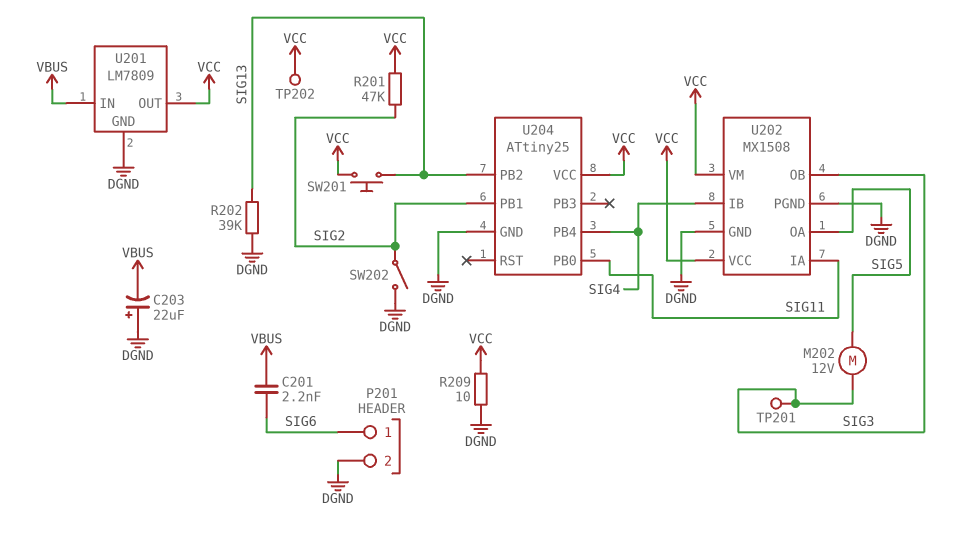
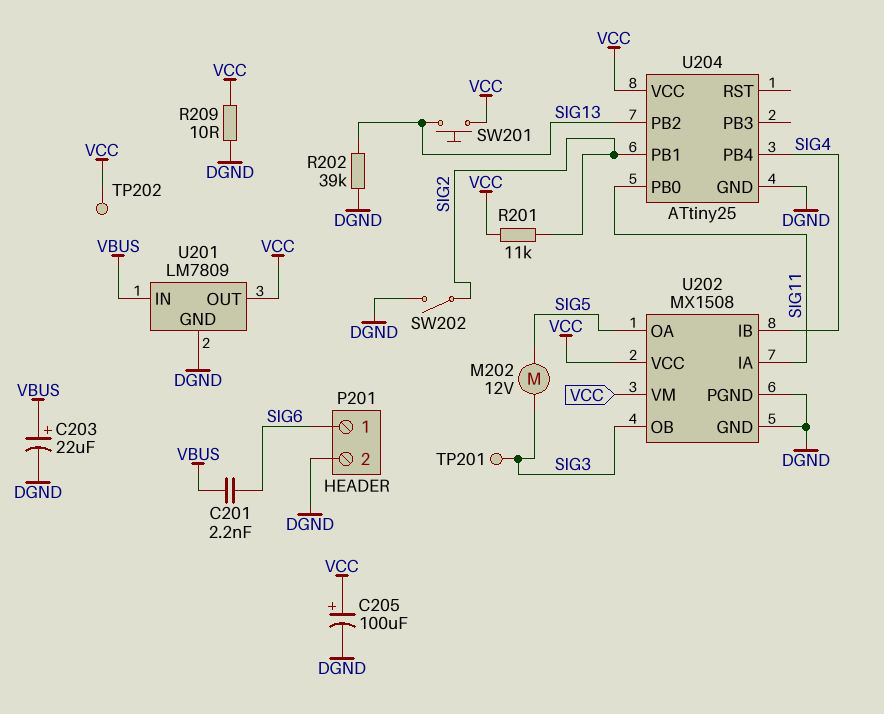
C203: 22uF (plus DGND, minus VBUS) -> 22uF (plus VBUS, minus DGND)
C205: none -> 100uF (plus VCC, minus DGND)
R201: 47k (SIG2, VCC) -> 11k (SIG2, VCC)

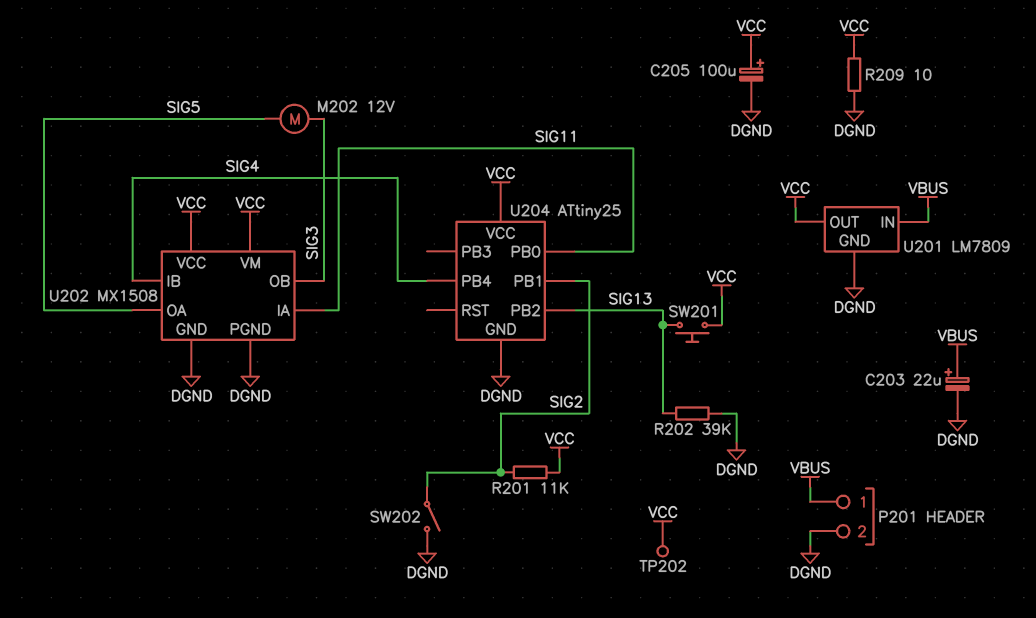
C201: 2.2nF (SIG6, VBUS) -> none
P201 pin 1: SIG6 -> VBUS
TP201: test point (SIG3) -> none

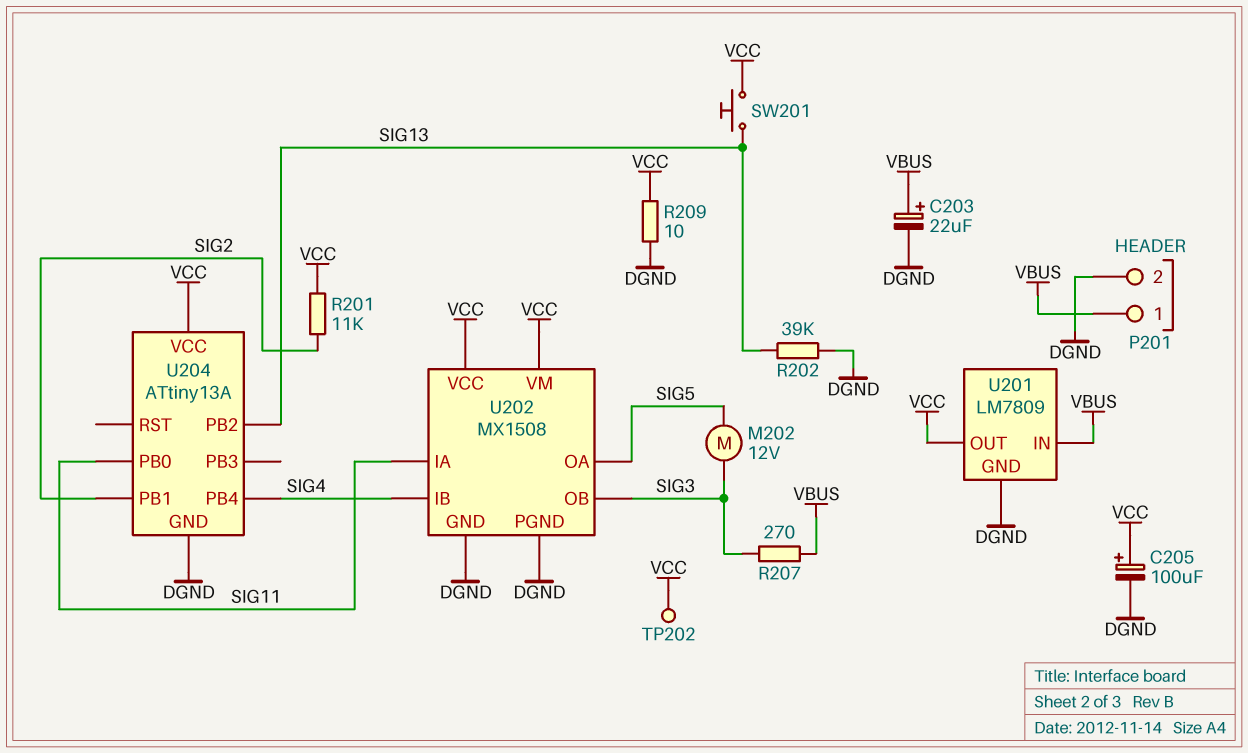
R207: none -> 270 (SIG3, VBUS)
SW202: switch (DGND, SIG2) -> none
U204: ATtiny25 -> ATtiny13A

